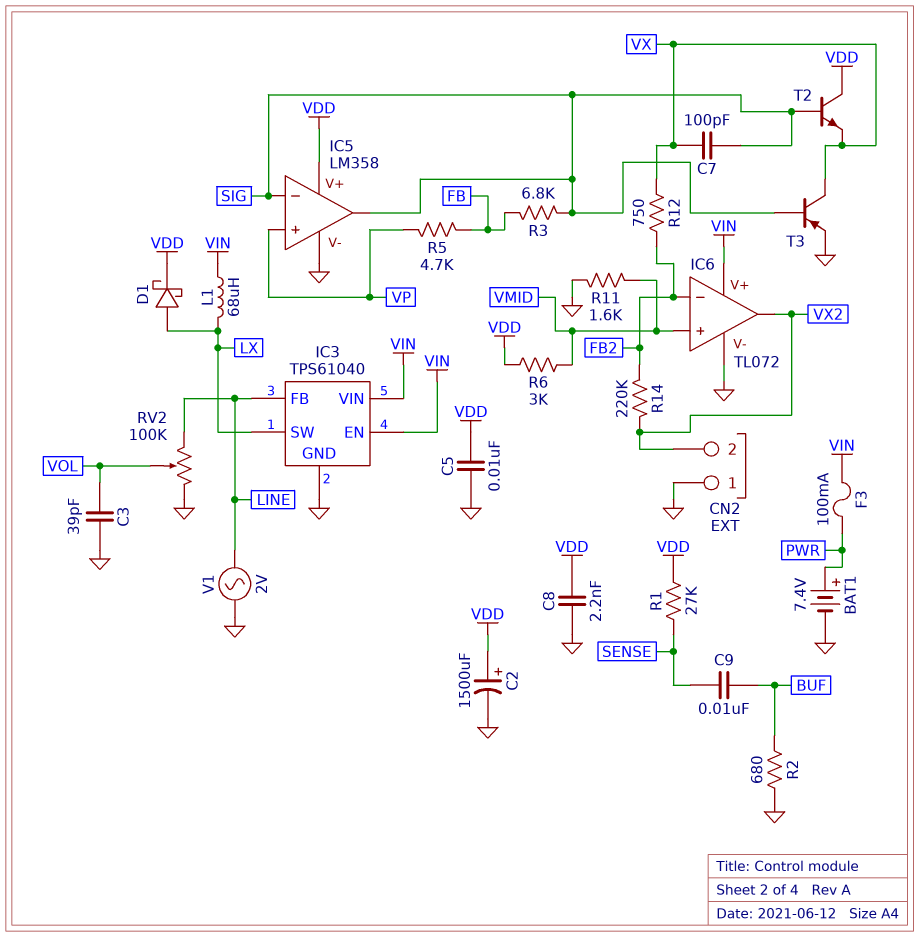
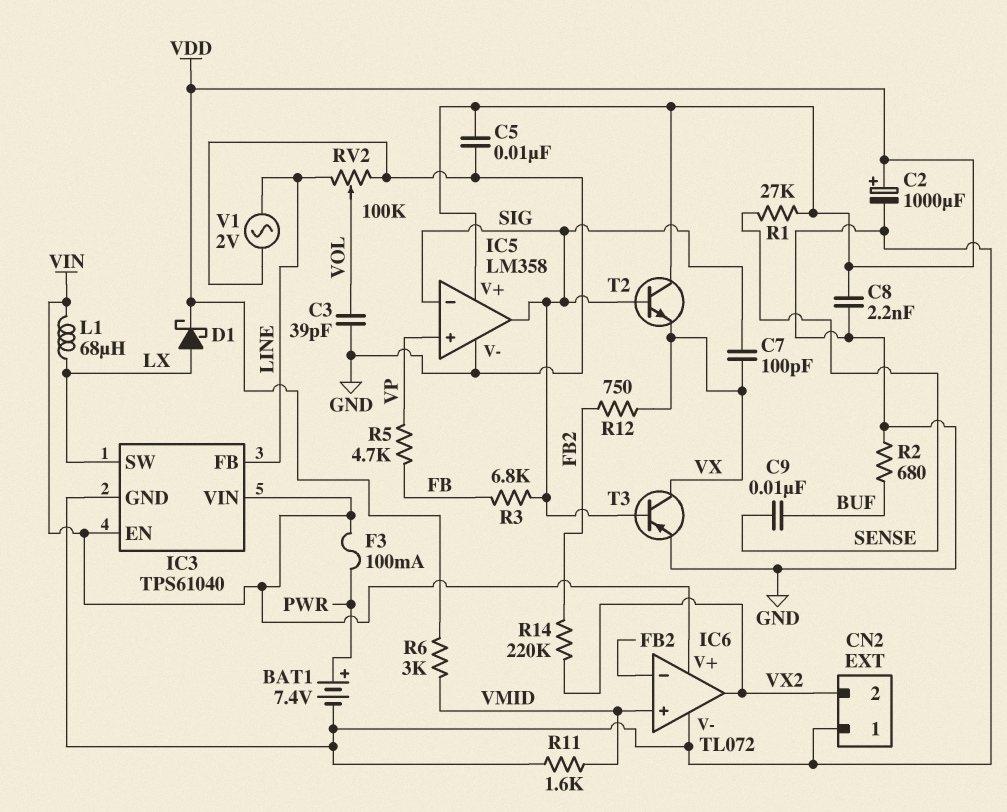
C2: 1500uF (plus VDD, minus GND) -> 1000uF (plus VDD, minus GND)

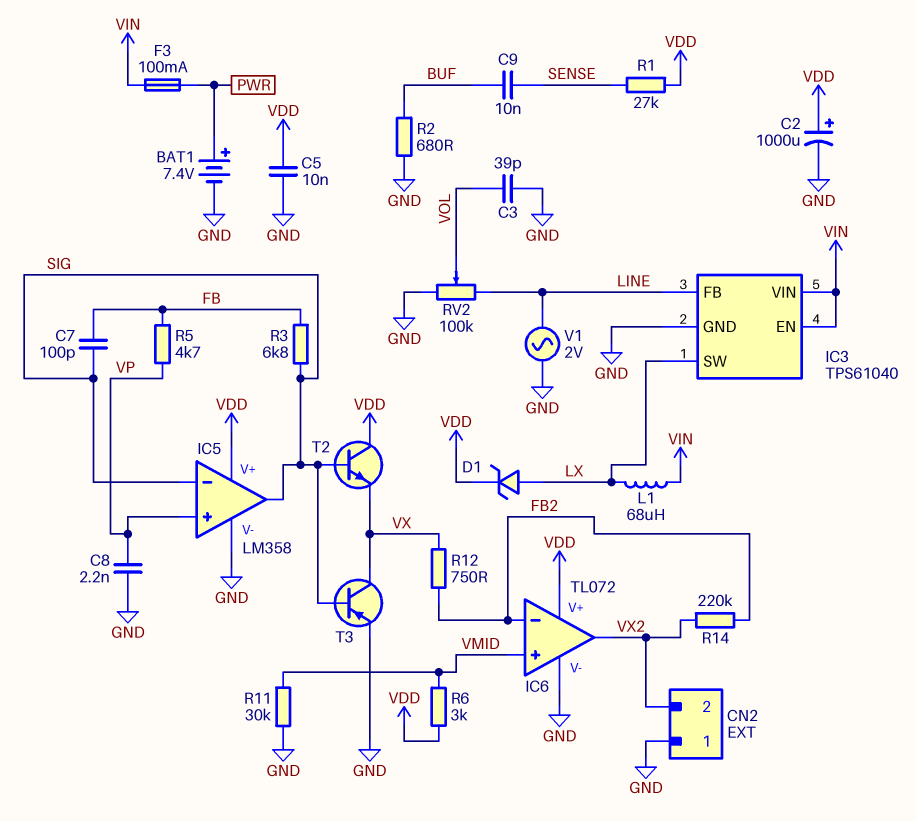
C7: 100pF (SIG, VX) -> 100pF (FB, SIG)
C8: 2.2nF (GND, VDD) -> 2.2nF (GND, VP)
D1: schottky (A LX, K VDD) -> zener (A LX, K VDD)
IC6 pin V+: VIN -> VDD
R11: 1.6k (GND, VMID) -> 30k (GND, VMID)

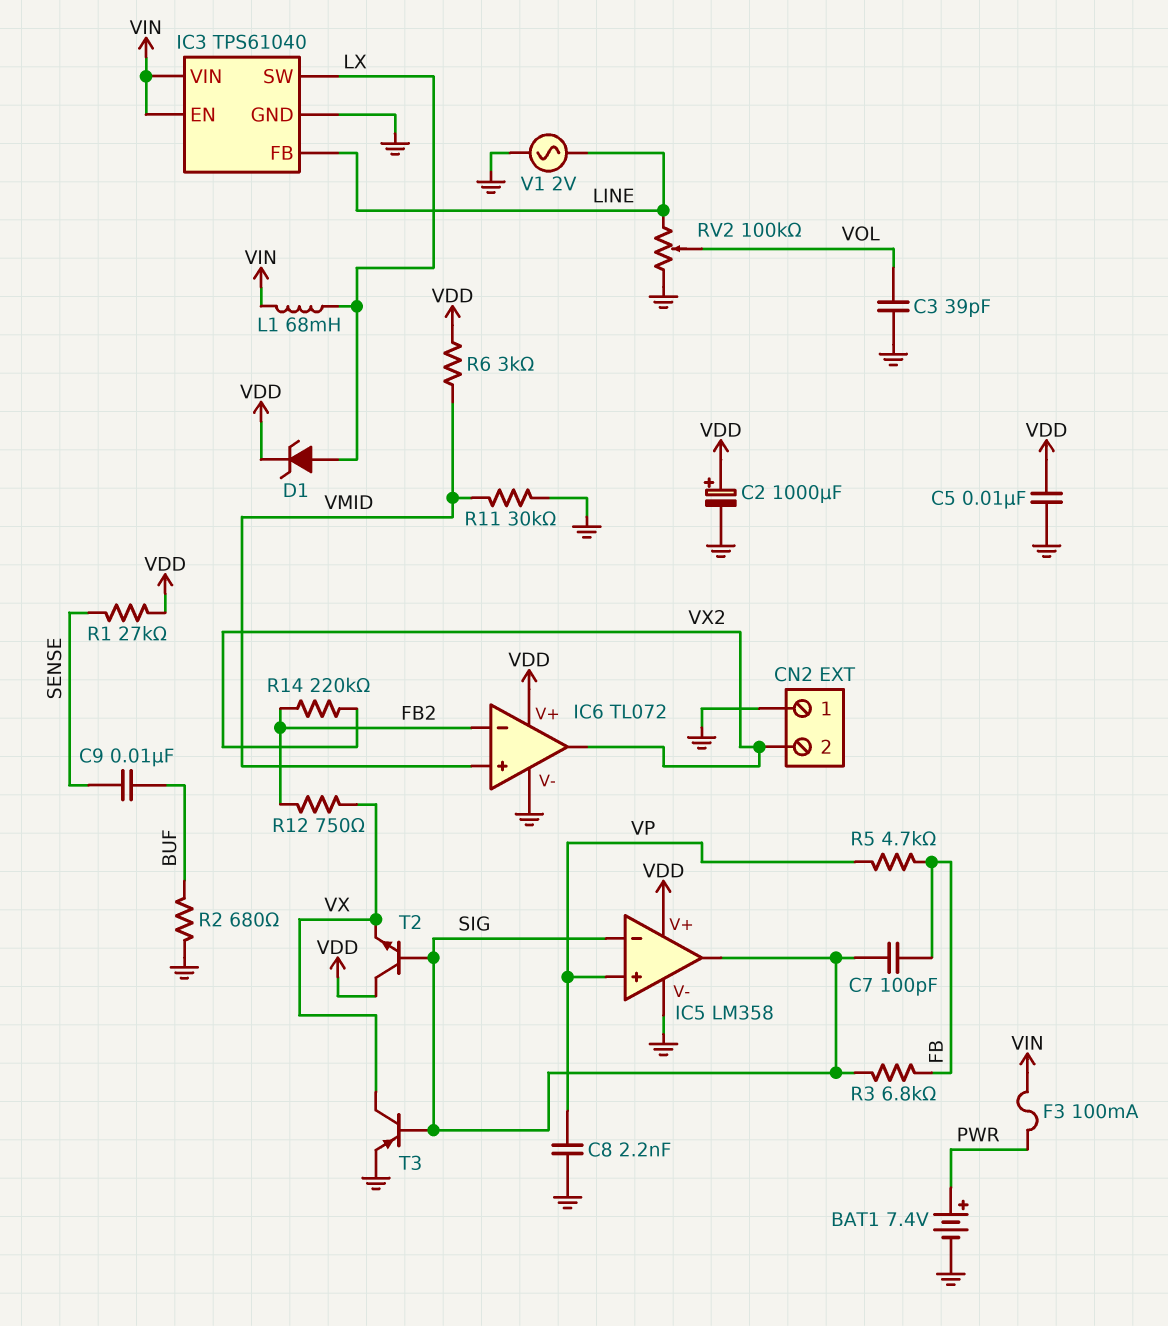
L1: 68uH (LX, VIN) -> 68mH (LX, VIN)

